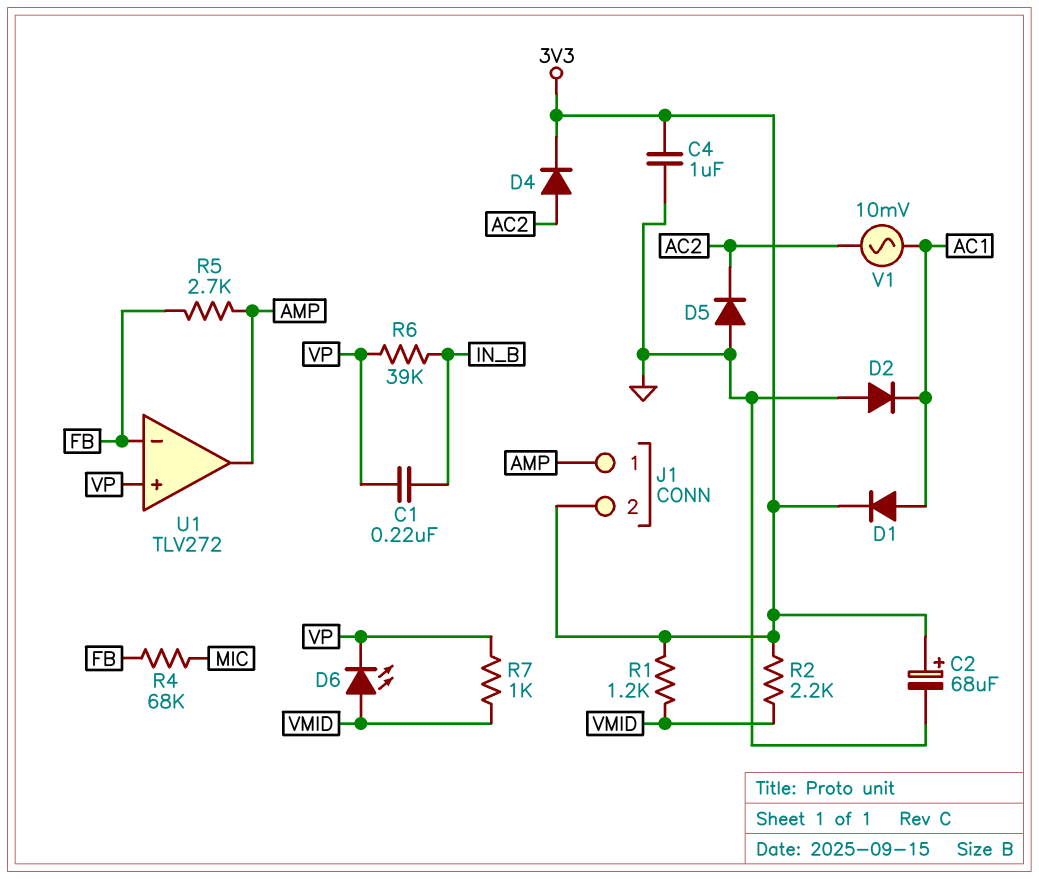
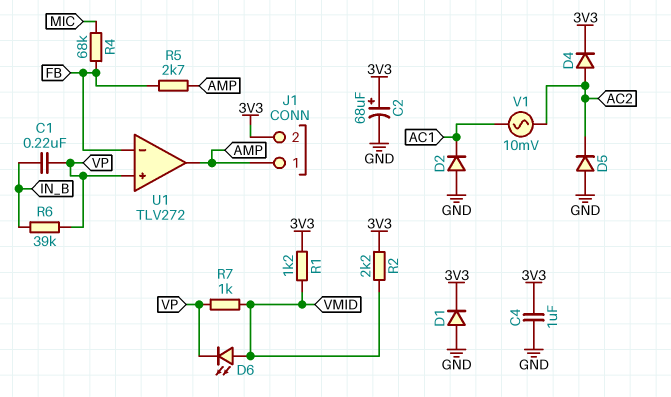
D1: diode (A AC1, K 3V3) -> diode (A GND, K 3V3)

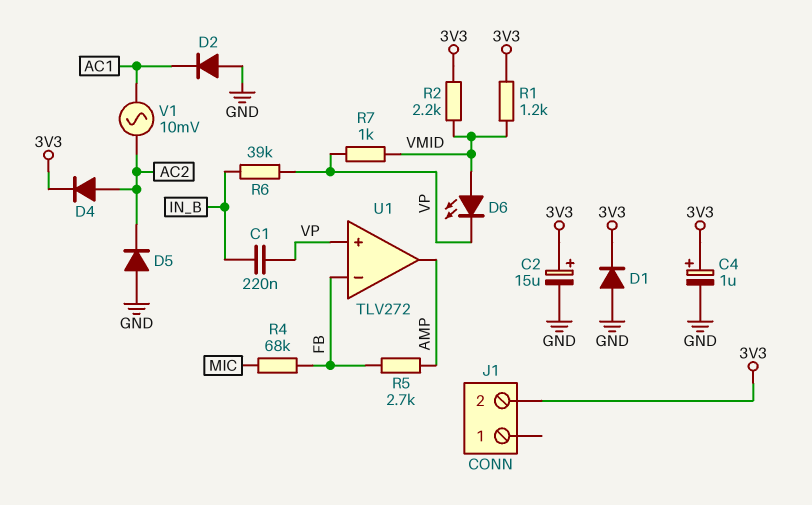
C2: 68uF (plus 3V3, minus GND) -> 15uF (plus 3V3, minus GND)
C4: 1uF (3V3, GND) -> 1uF (plus 3V3, minus GND)
J1 pin 1: AMP -> none

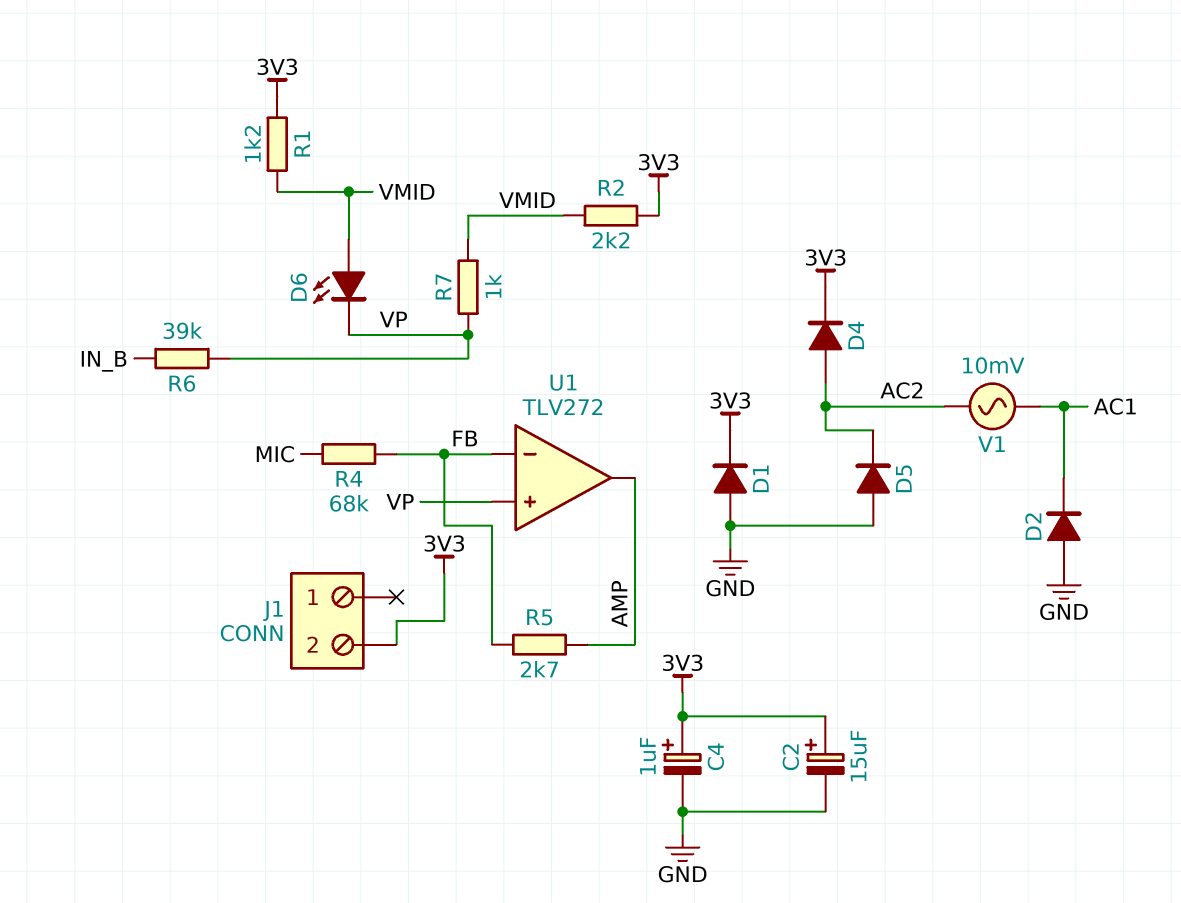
C1: 220nF (IN_B, VP) -> none

